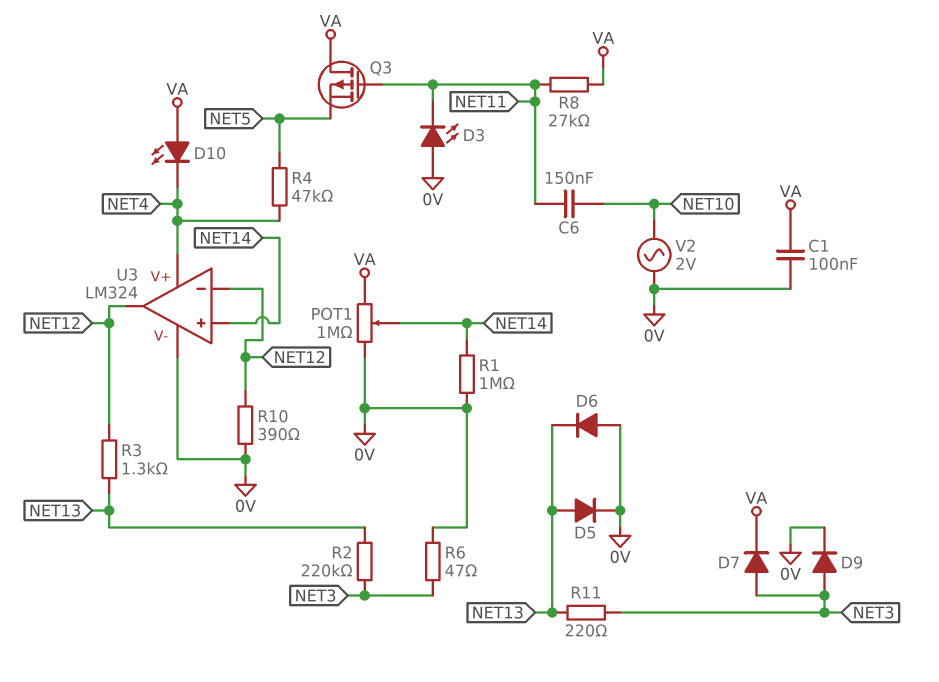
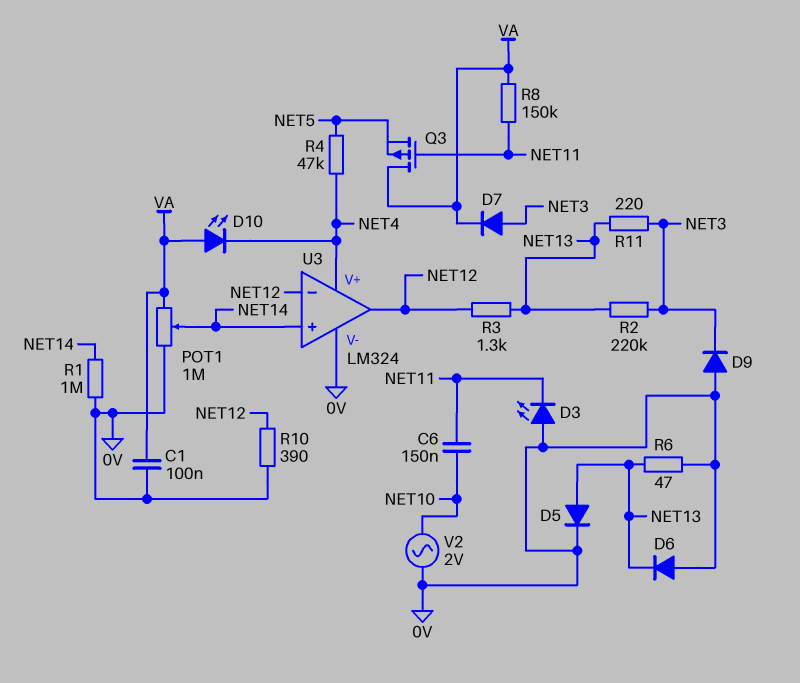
D9: diode (A NET3, K 0V) -> diode (A 0V, K NET3)
R6: 47 (0V, NET3) -> 47 (0V, NET13)
R8: 27k (NET11, VA) -> 150k (NET11, VA)

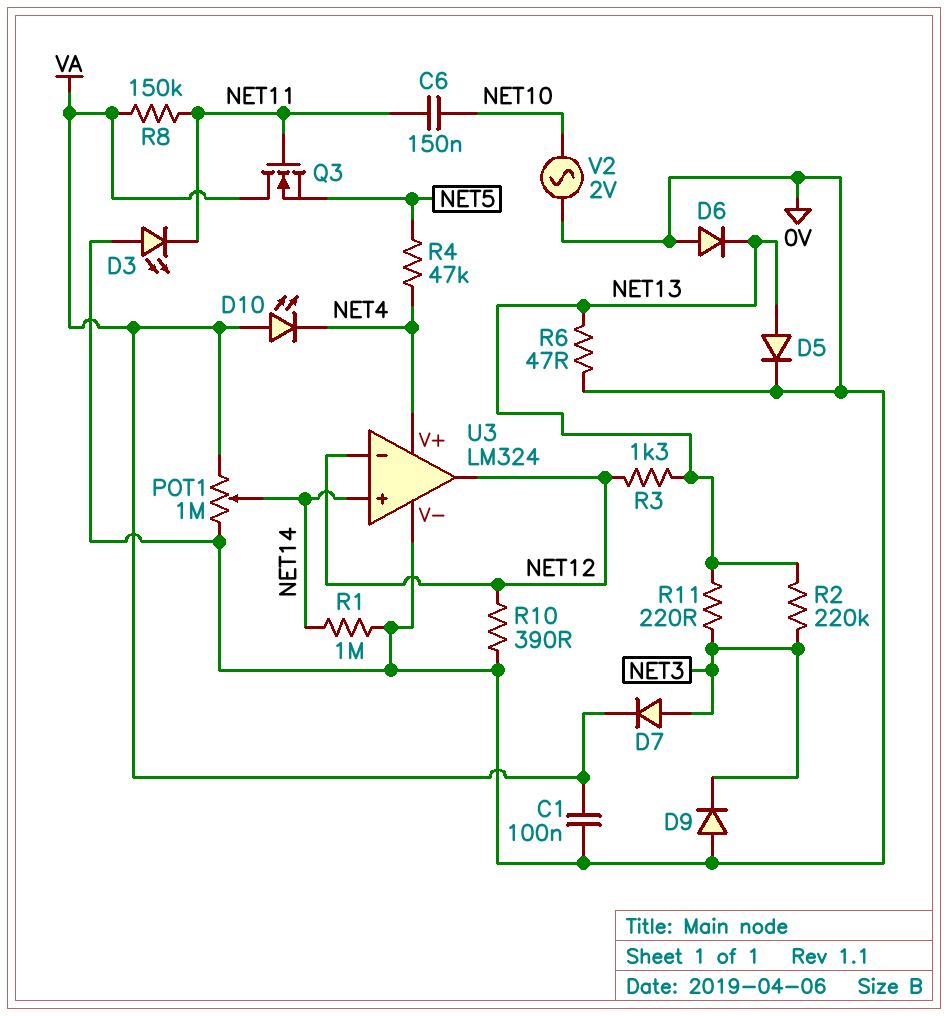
Q3: PMOS (G NET11, D VA, S NET5) -> NMOS (G NET11, D VA, S NET5)

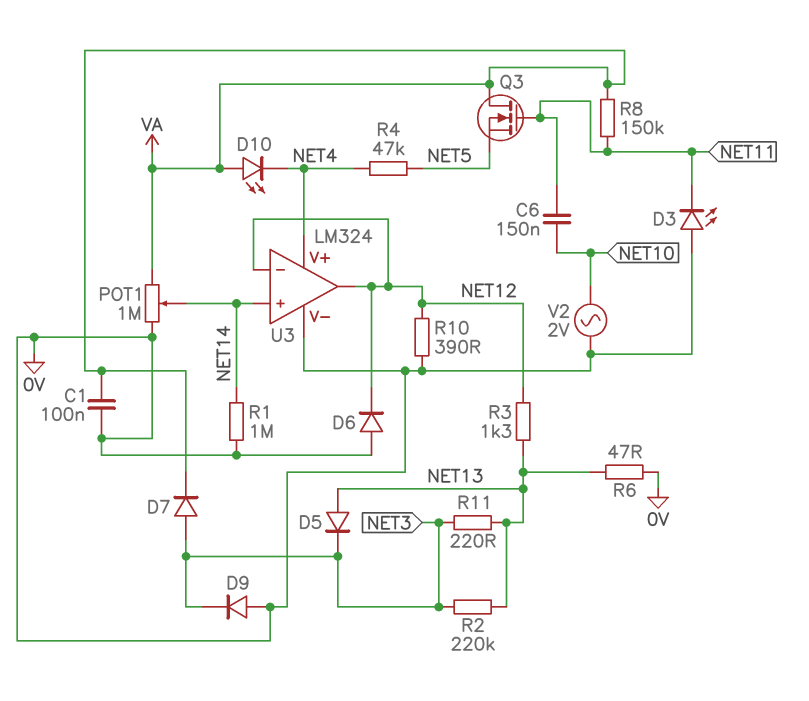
D5: diode (A NET13, K 0V) -> diode (A NET13, K NET3)
D6: diode (A 0V, K NET13) -> diode (A 0V, K NET12)

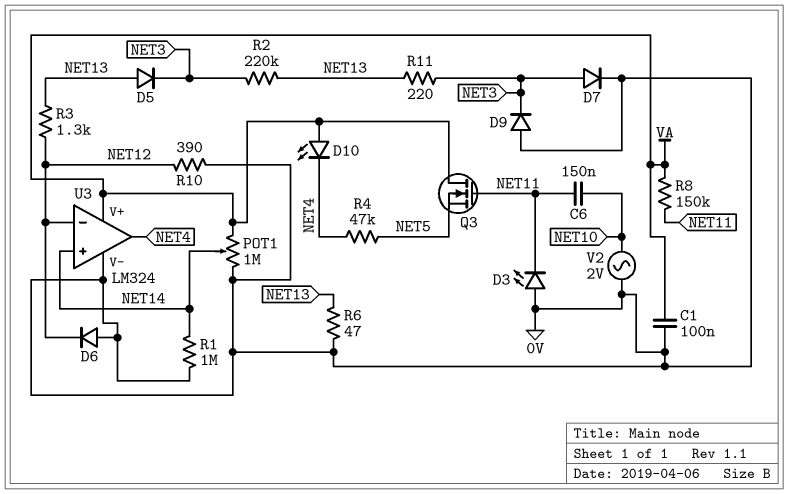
D7: diode (A NET3, K VA) -> diode (A NET3, K 0V)
U3 pin V+: NET4 -> VA
U3 pin out: NET12 -> NET4

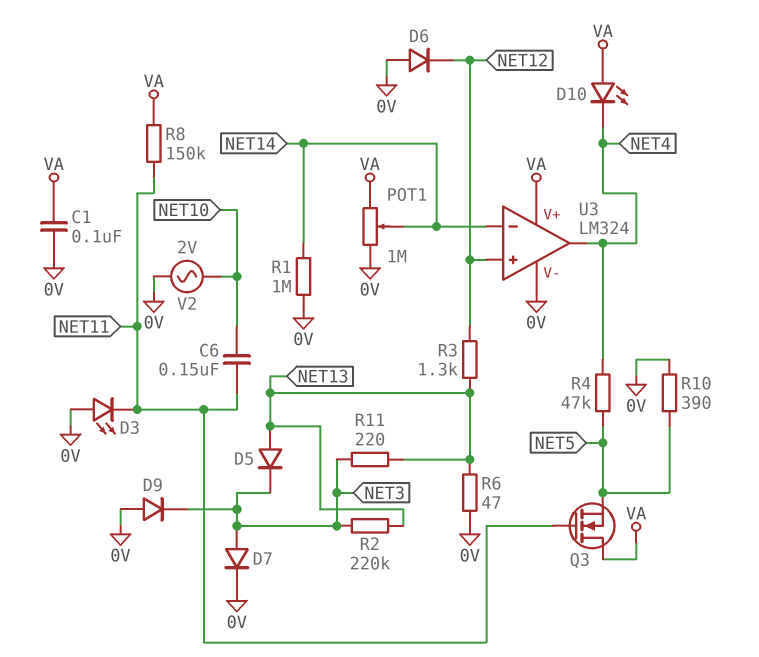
R10: 390 (0V, NET12) -> 390 (0V, NET5)
U3 pin in+: NET14 -> NET12
U3 pin in-: NET12 -> NET14

